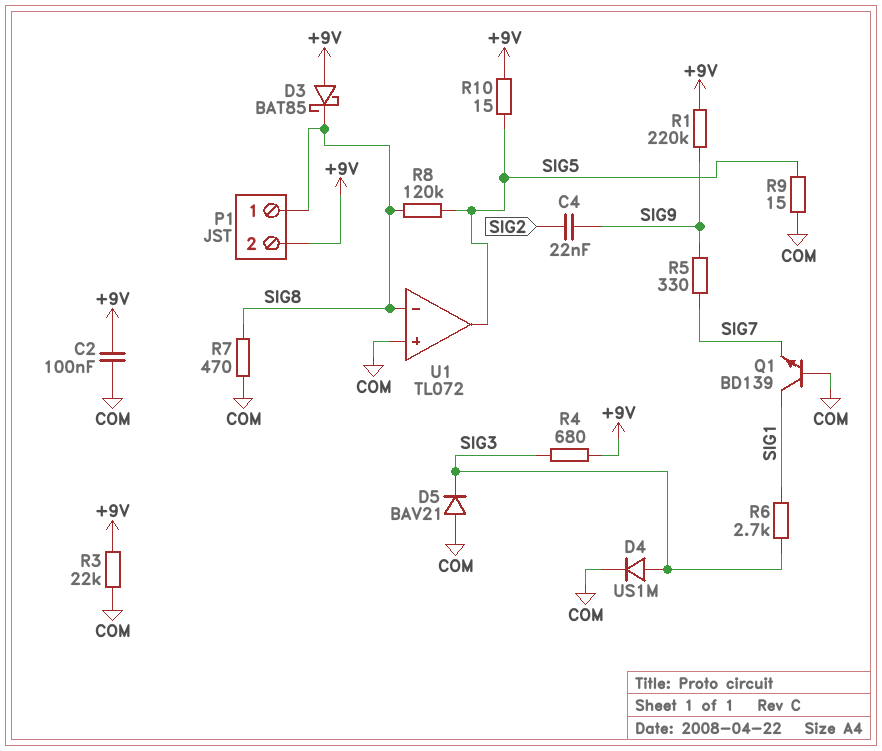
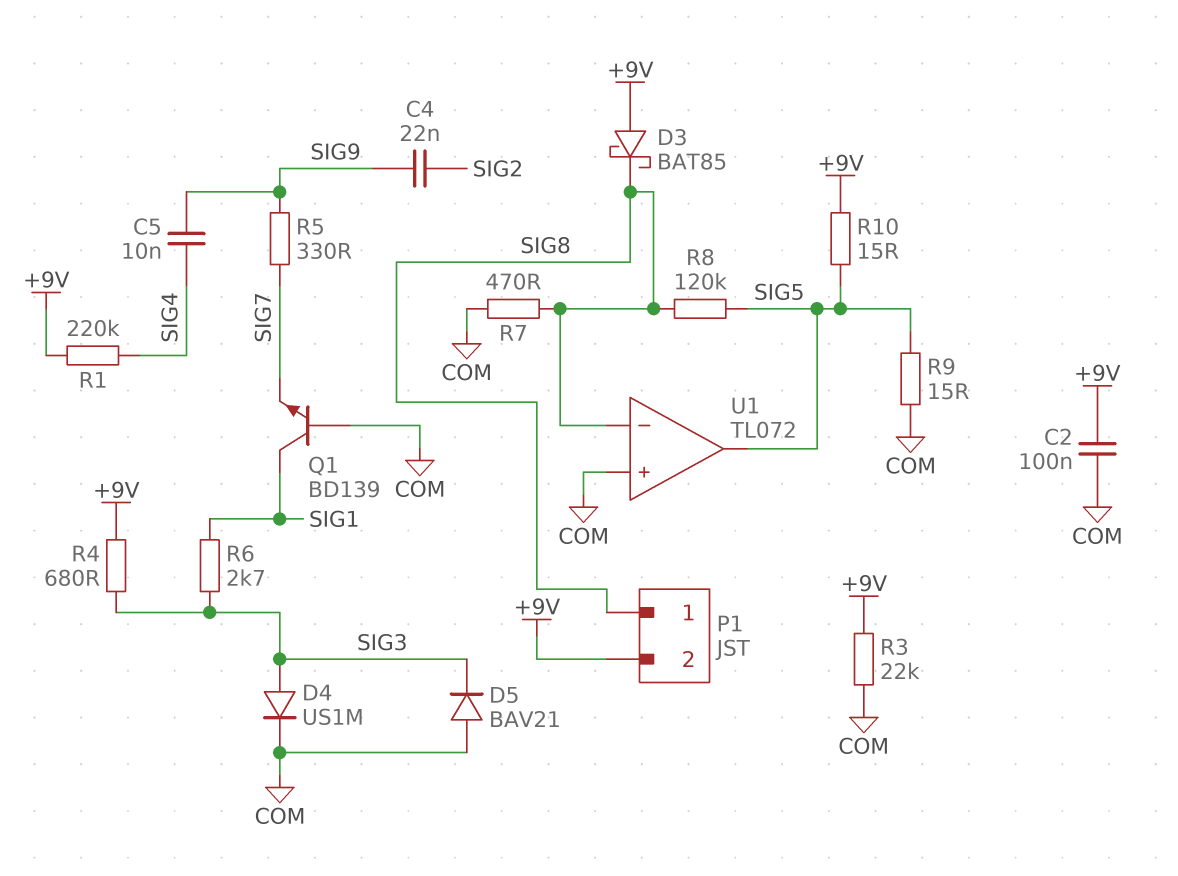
C5: none -> 10nF (SIG4, SIG9)
R1: 220k (+9V, SIG9) -> 220k (+9V, SIG4)

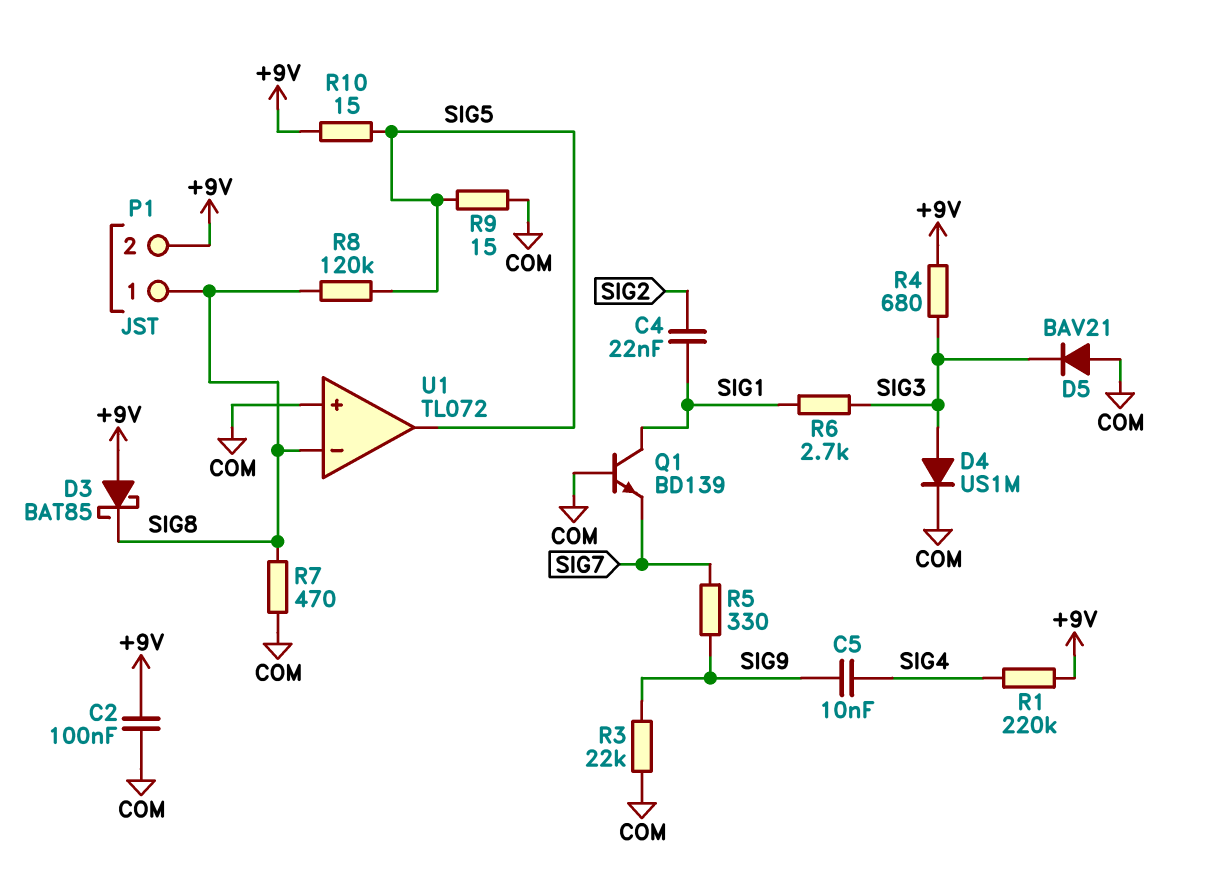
C4: 22nF (SIG2, SIG9) -> 22nF (SIG1, SIG2)
R3: 22k (+9V, COM) -> 22k (COM, SIG9)

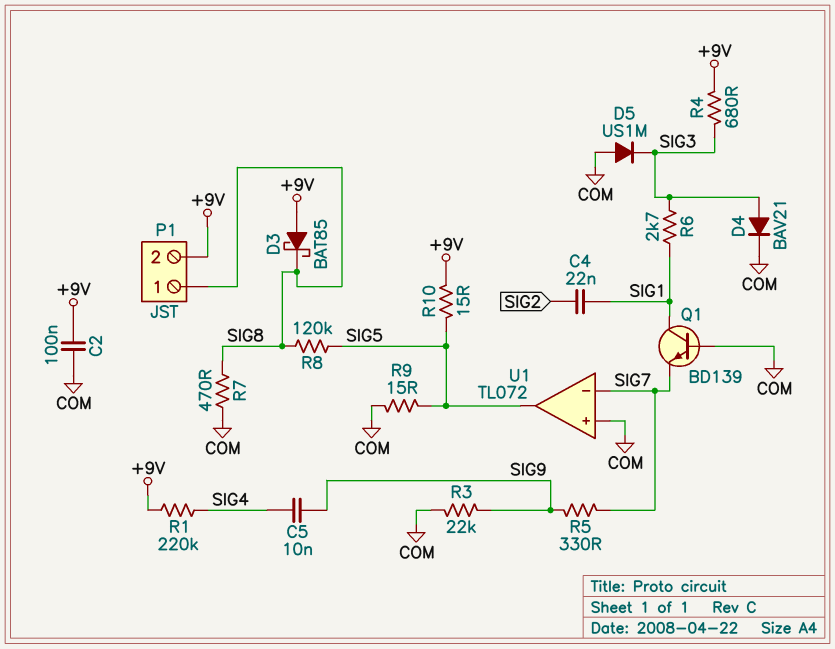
D4: diode US1M (A SIG3, K COM) -> diode BAV21 (A SIG3, K COM)
D5: diode BAV21 (A COM, K SIG3) -> diode US1M (A COM, K SIG3)
U1 pin in-: SIG8 -> SIG7

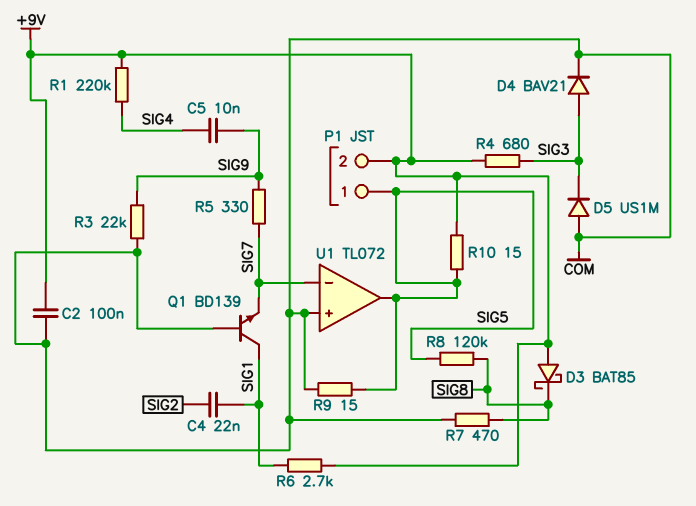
P1 pin 1: SIG8 -> SIG5
R6: 2.7k (SIG1, SIG3) -> 2.7k (+9V, SIG1)

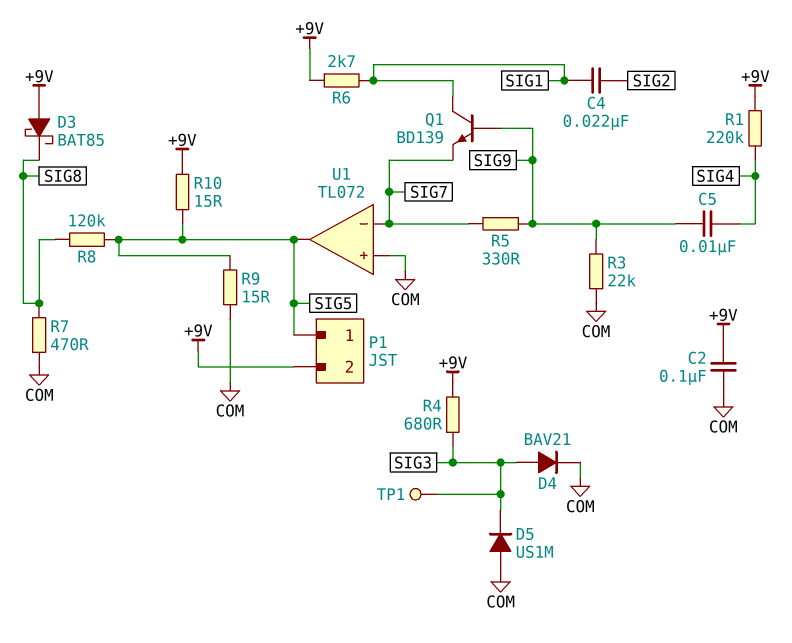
Q1: NPN BD139 (B COM, C SIG1, E SIG7) -> NPN BD139 (B SIG9, C SIG1, E SIG7)
TP1: none -> test point (SIG3)

